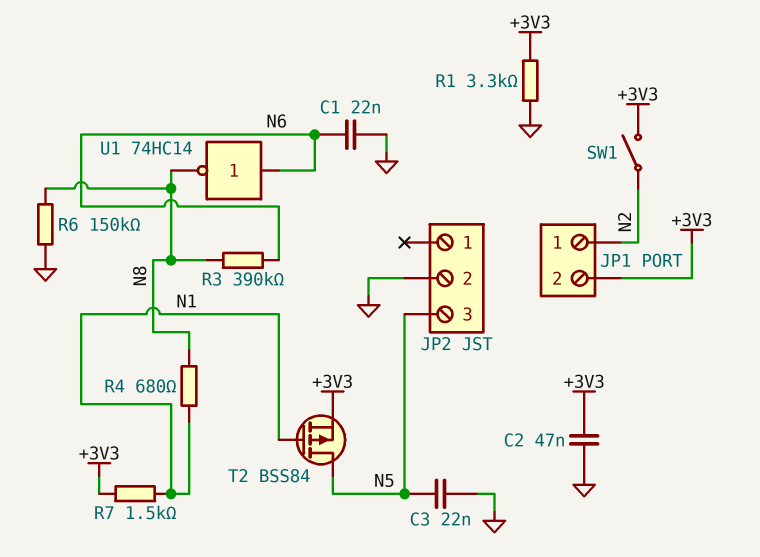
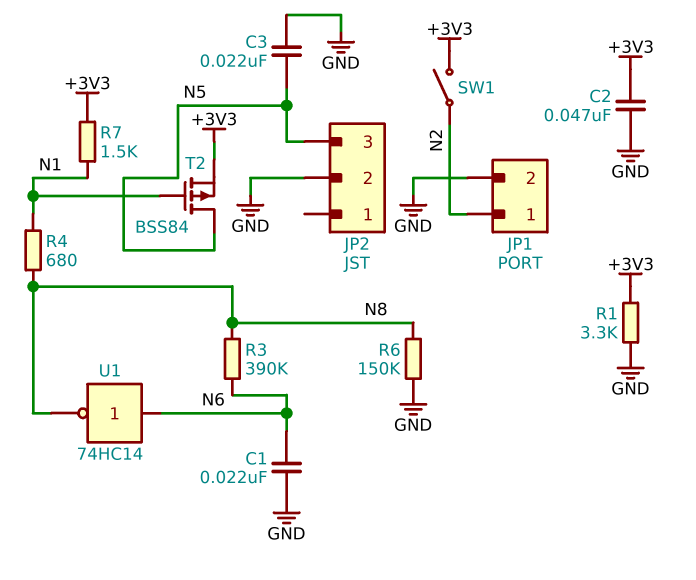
JP1 pin 2: +3V3 -> GND

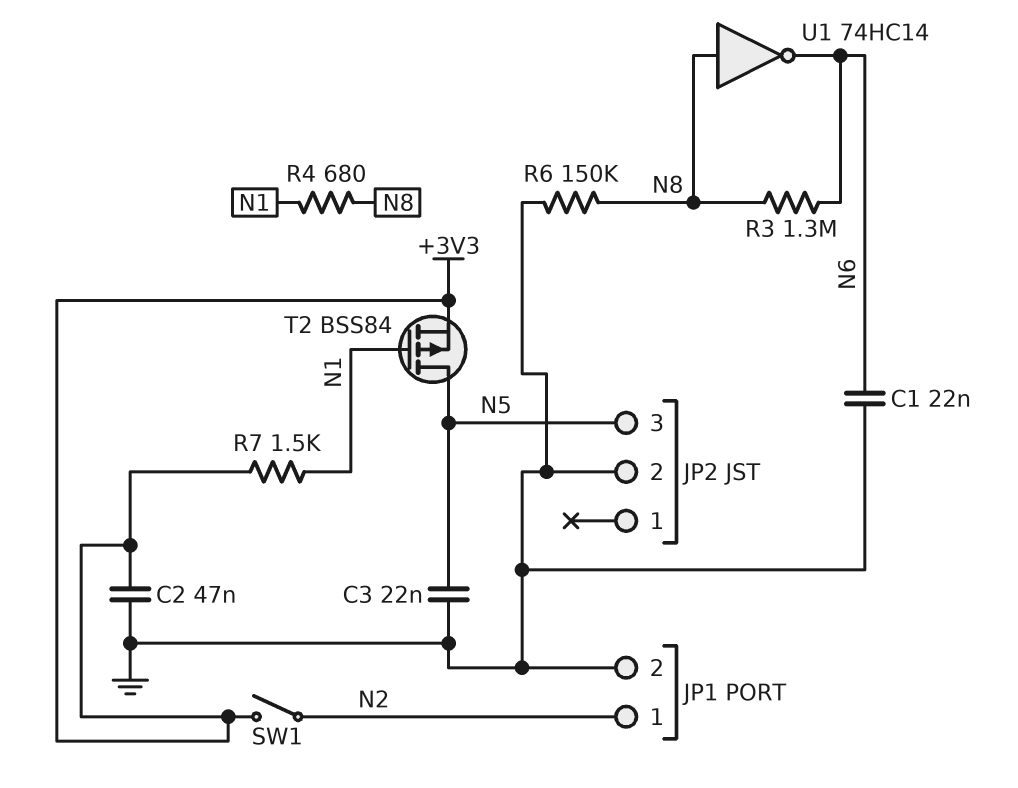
R1: 3.3k (+3V3, GND) -> none
R3: 390k (N6, N8) -> 1.3M (N6, N8)
U1: NOT 74HC14 (in N6, out N8) -> NOT 74HC14 (in N8, out N6)

